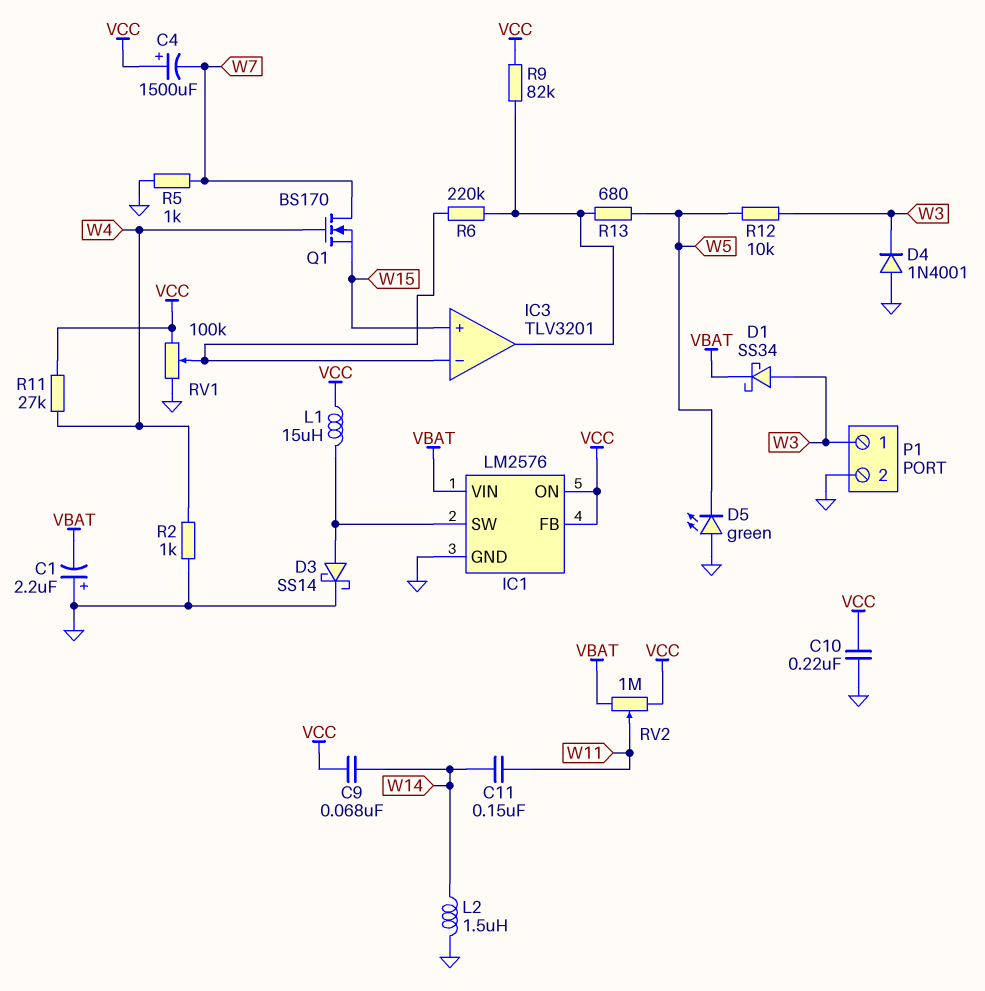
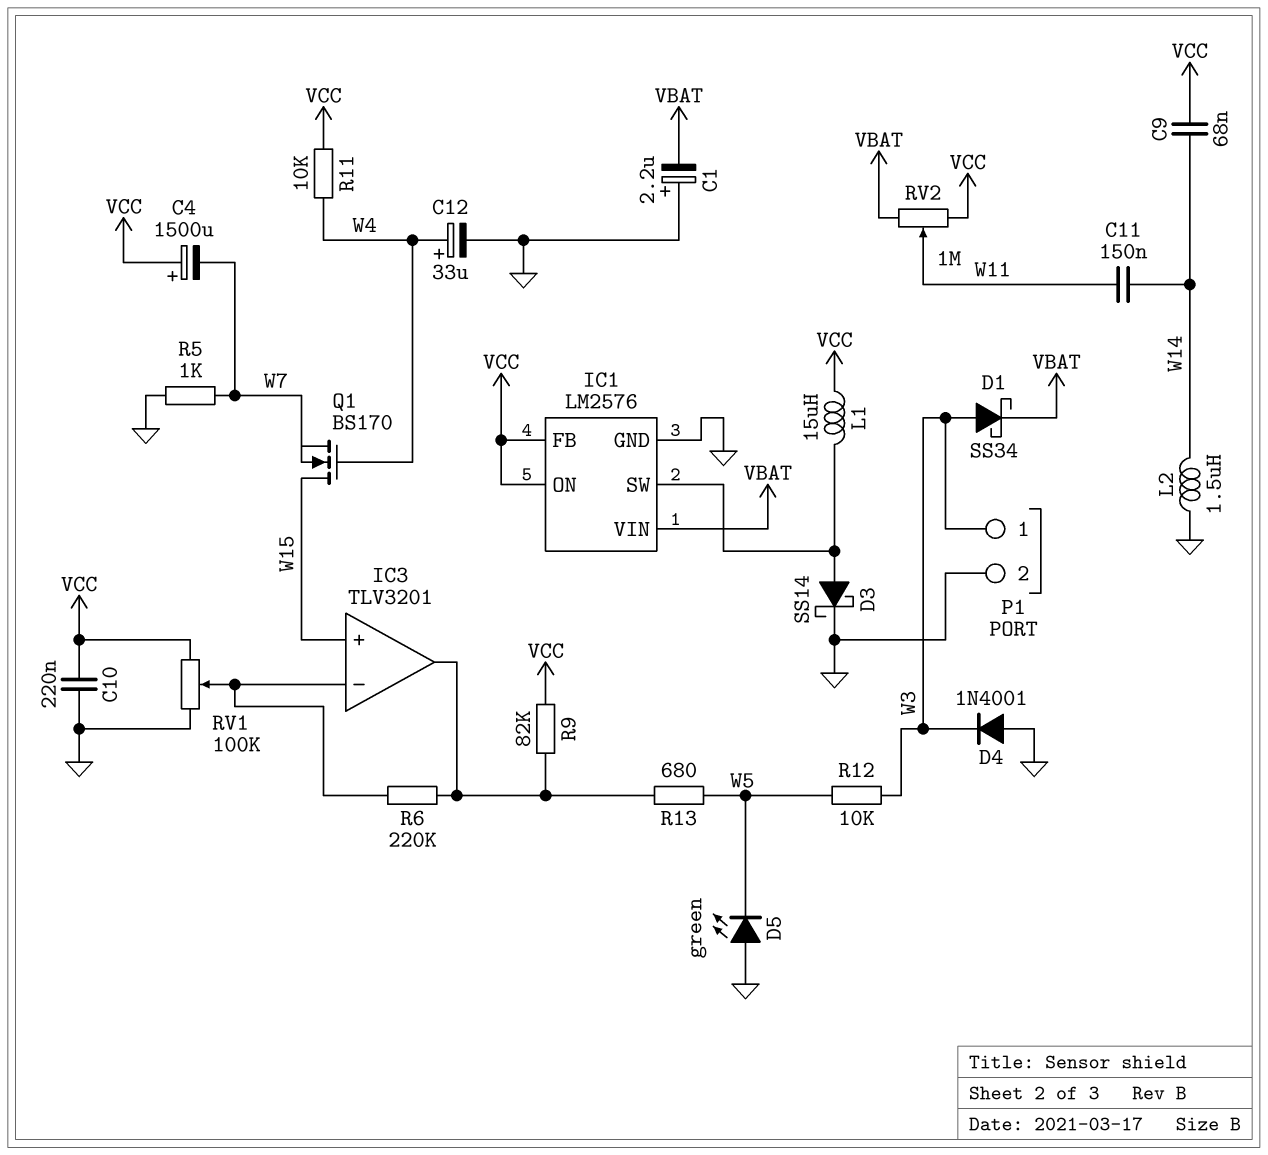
C12: none -> 33uF (plus W4, minus GND)
Q1: NMOS BS170 (G W4, D W7, S W15) -> NMOS BS170 (G W4, D W15, S W7)
R2: 1k (GND, W4) -> none
R11: 27k (VCC, W4) -> 10k (VCC, W4)

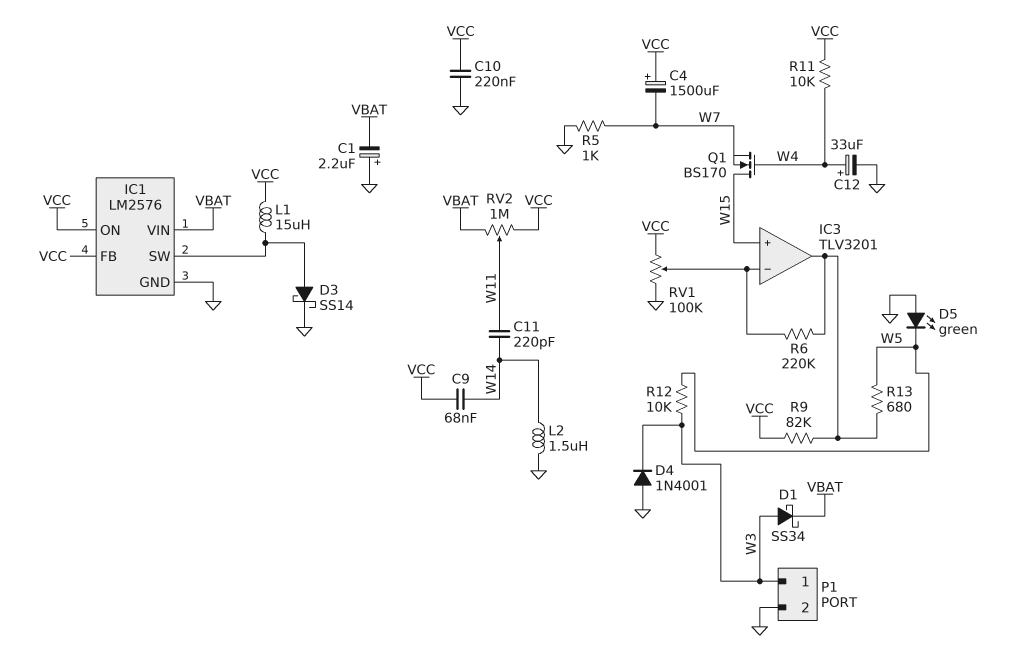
C11: 150nF (W11, W14) -> 220pF (W11, W14)

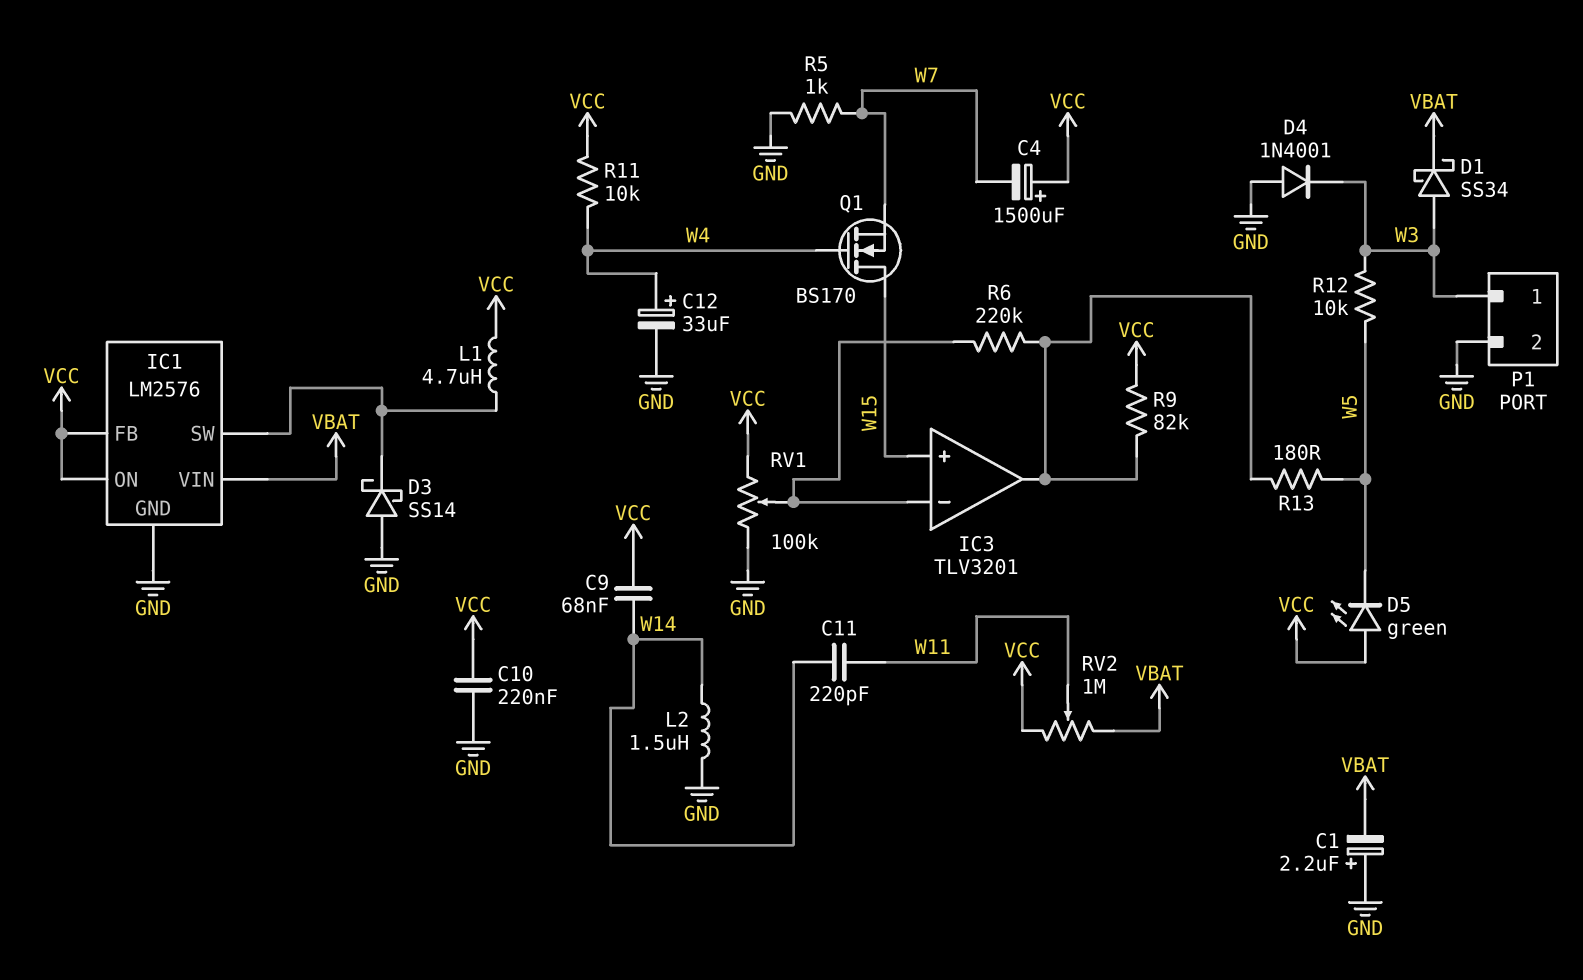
D3: schottky SS14 (A IC1/SW, K GND) -> schottky SS14 (A GND, K IC1/SW)
D5: LED green (A GND, K W5) -> LED green (A VCC, K W5)
L1: 15uH (IC1/SW, VCC) -> 4.7uH (IC1/SW, VCC)
R13: 680 (IC3/out, W5) -> 180 (IC3/out, W5)

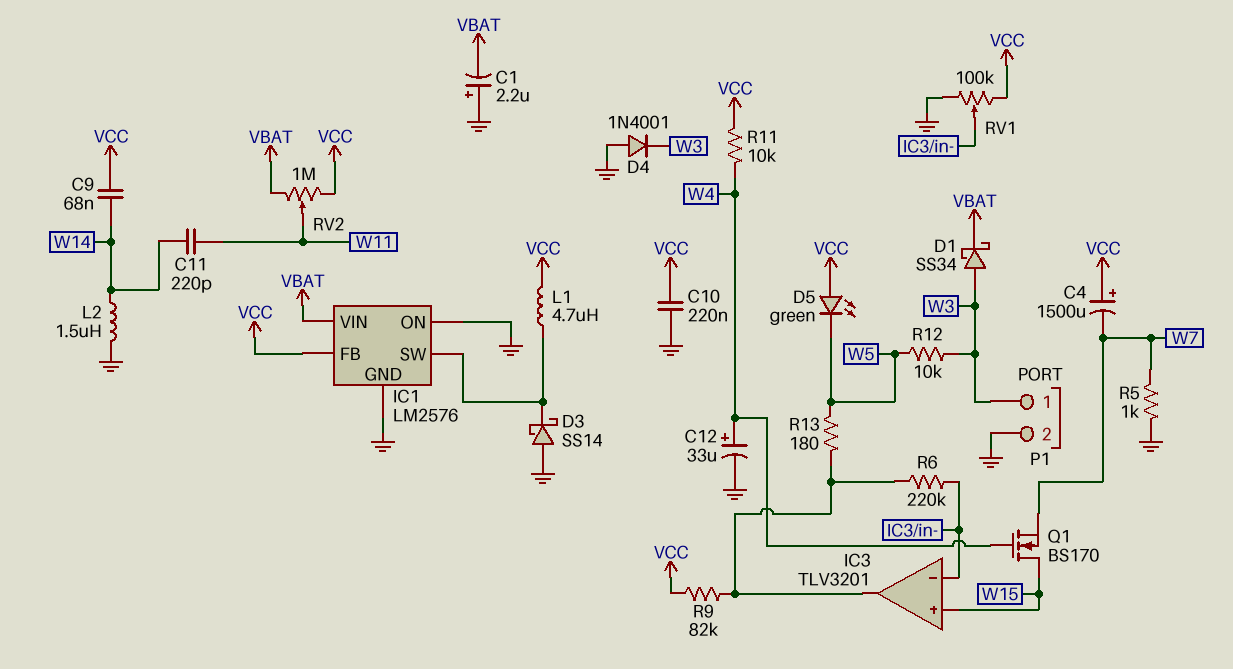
IC1 pin ON: VCC -> GND

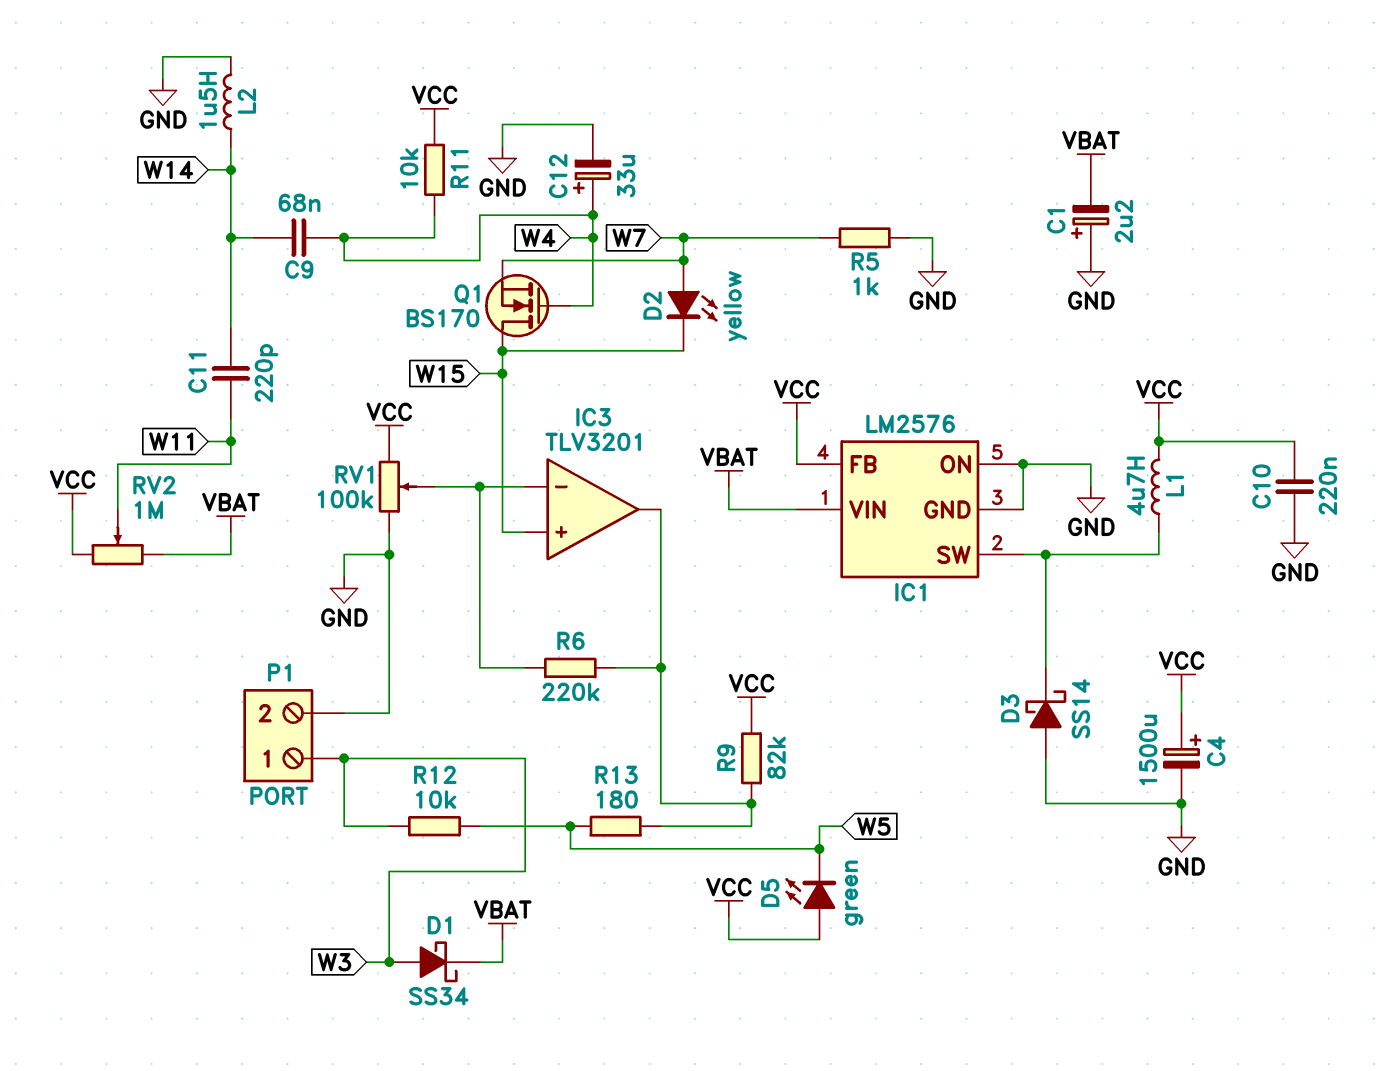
C4: 1500uF (plus VCC, minus W7) -> 1500uF (plus VCC, minus GND)
C9: 68nF (VCC, W14) -> 68nF (W4, W14)
D2: none -> LED yellow (A W7, K W15)
D4: diode 1N4001 (A GND, K W3) -> none

